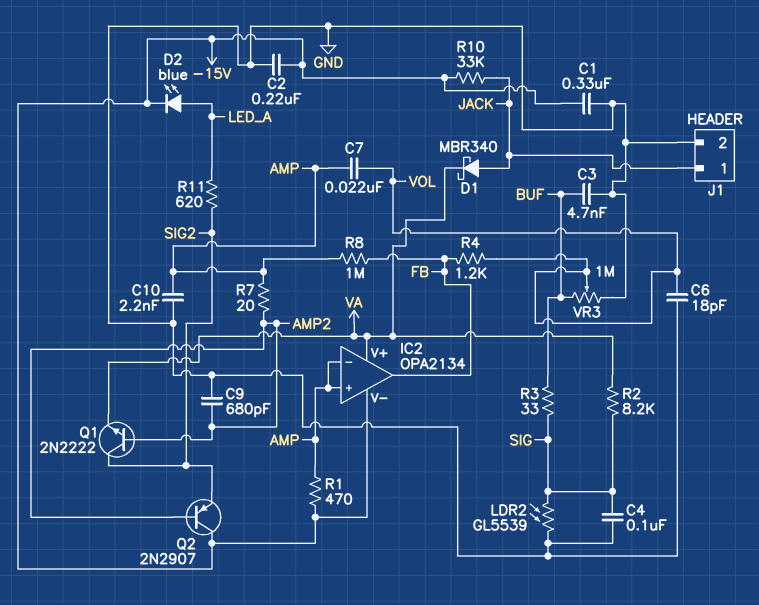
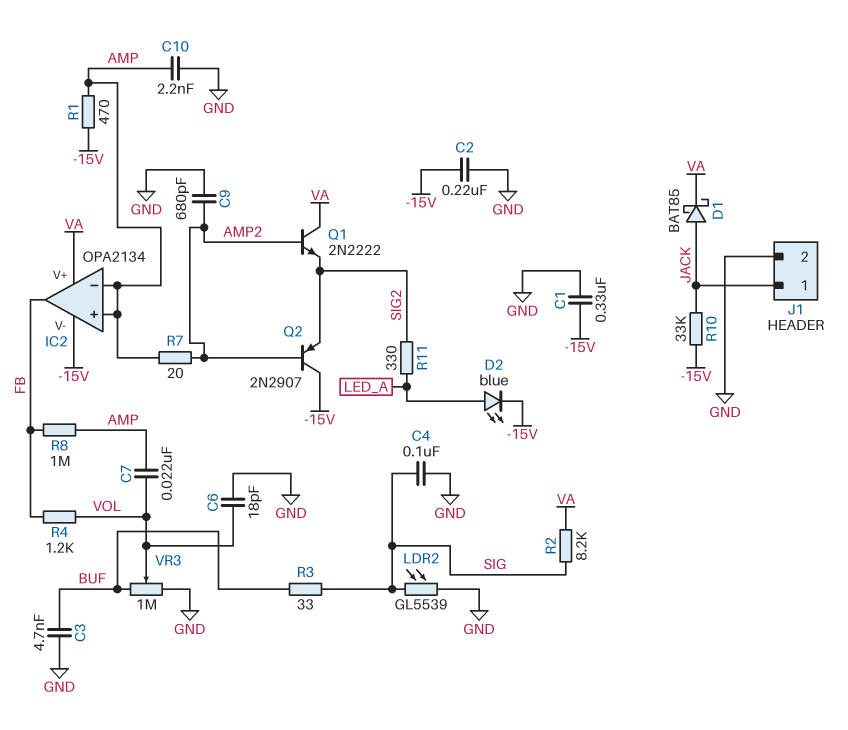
D1: schottky MBR340 (A JACK, K VA) -> schottky BAT85 (A JACK, K VA)
Q1: NPN 2N2222 (B AMP2, C SIG2, E VA) -> NPN 2N2222 (B AMP2, C VA, E SIG2)
R11: 620 (LED_A, SIG2) -> 330 (LED_A, SIG2)

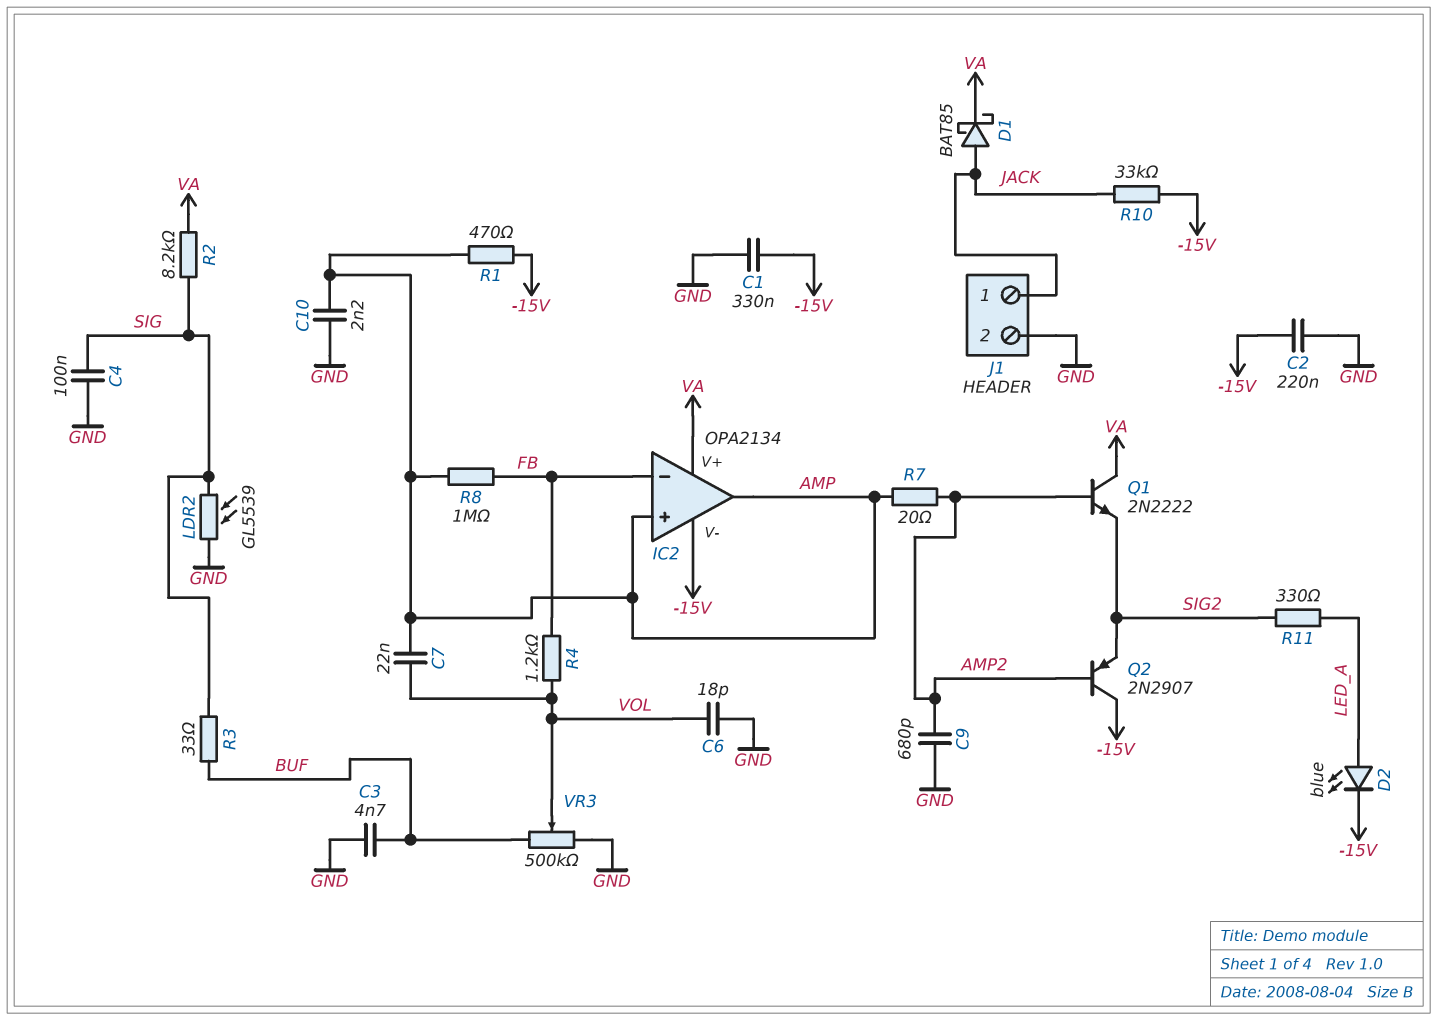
IC2 pin in-: AMP -> FB
IC2 pin out: FB -> AMP
VR3: 1M (BUF, GND, wiper VOL) -> 500k (BUF, GND, wiper VOL)

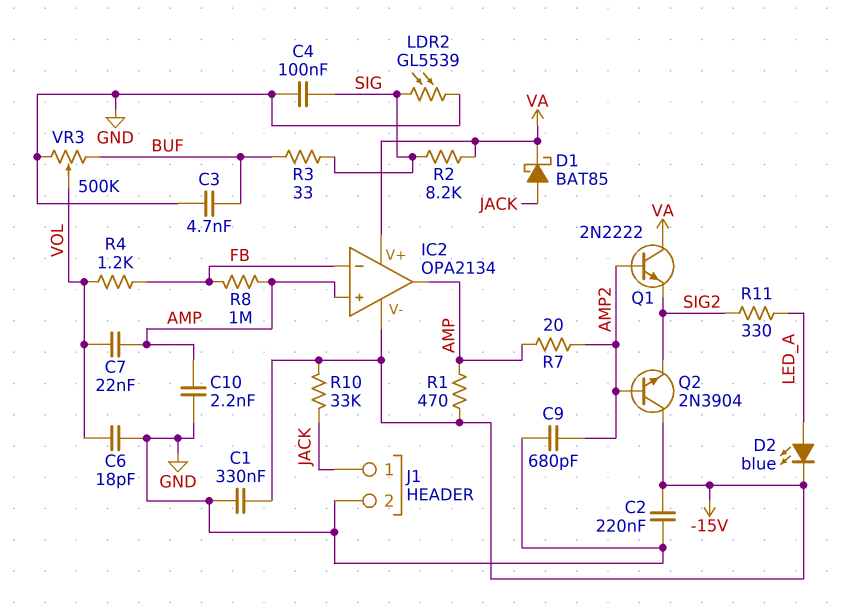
Q2: PNP 2N2907 (B AMP2, C -15V, E SIG2) -> NPN 2N3904 (B AMP2, C -15V, E SIG2)

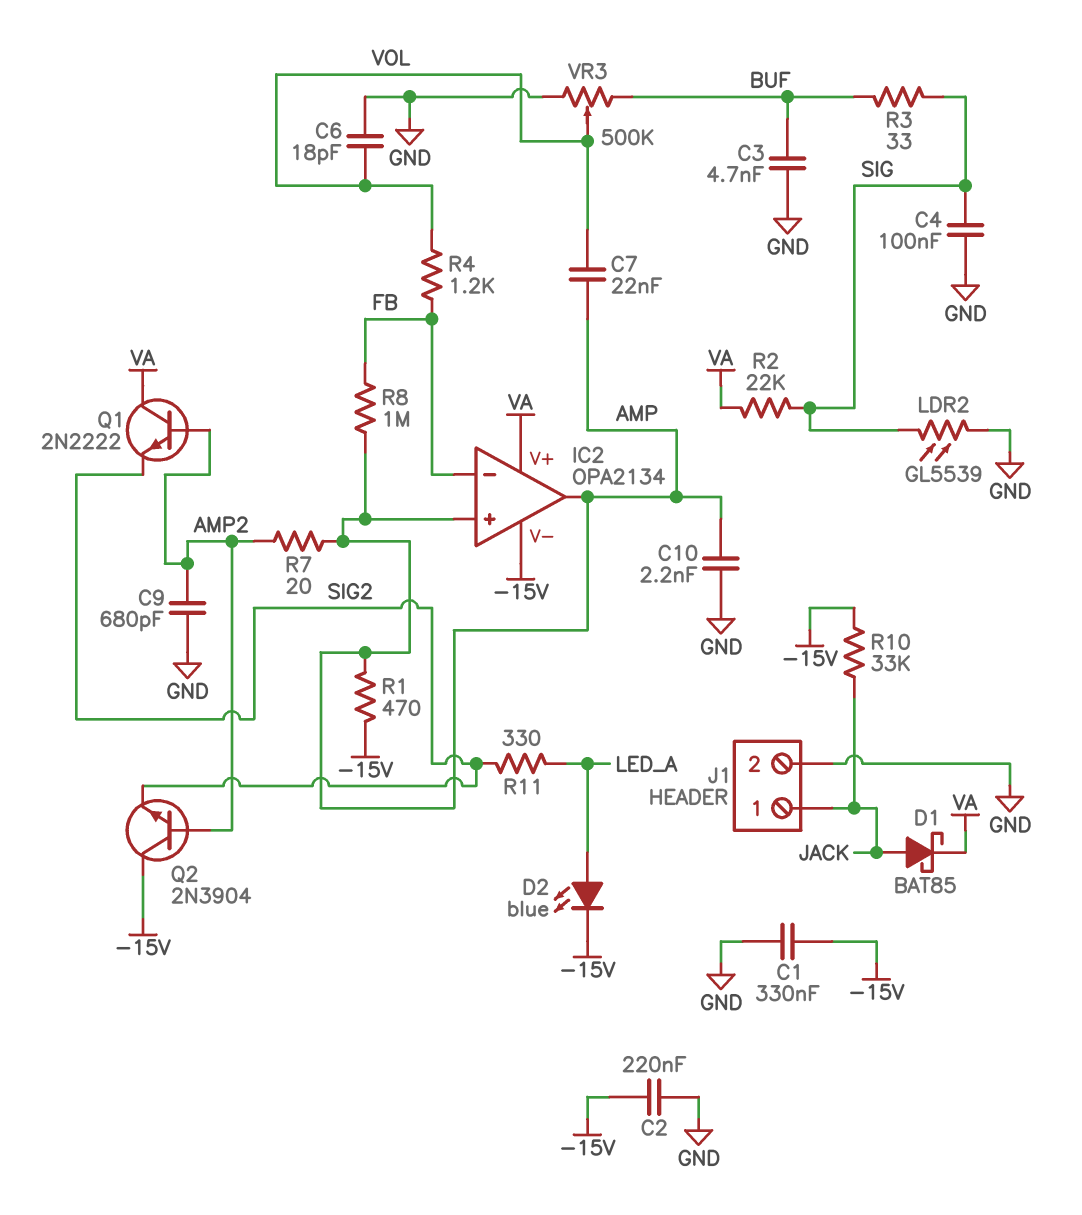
R2: 8.2k (SIG, VA) -> 22k (SIG, VA)

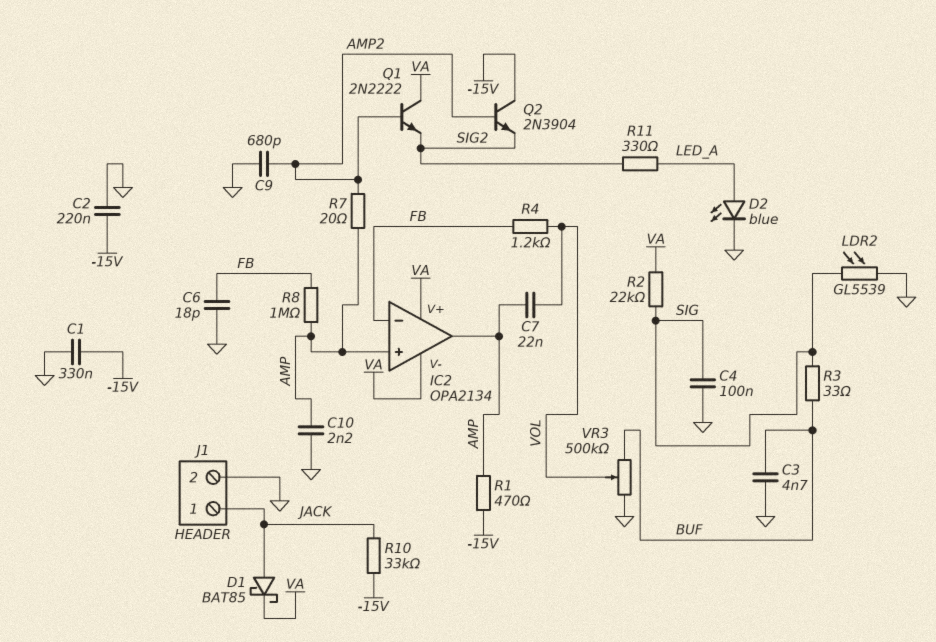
C6: 18pF (GND, VOL) -> 18pF (FB, GND)
D2: LED blue (A LED_A, K -15V) -> LED blue (A LED_A, K GND)
IC2 pin V-: -15V -> VA

